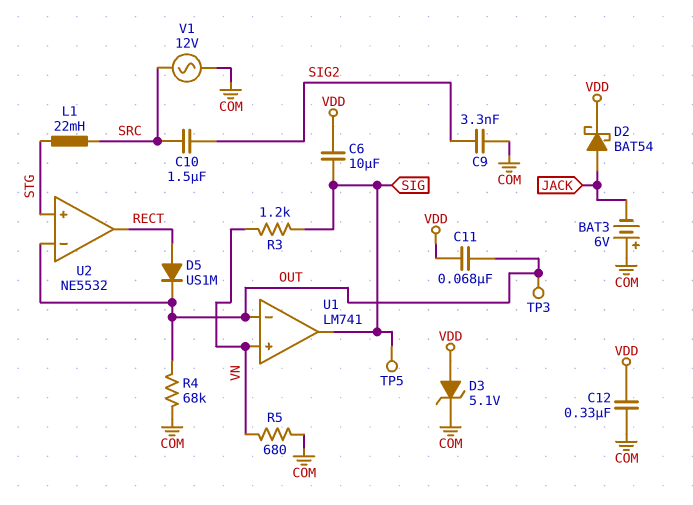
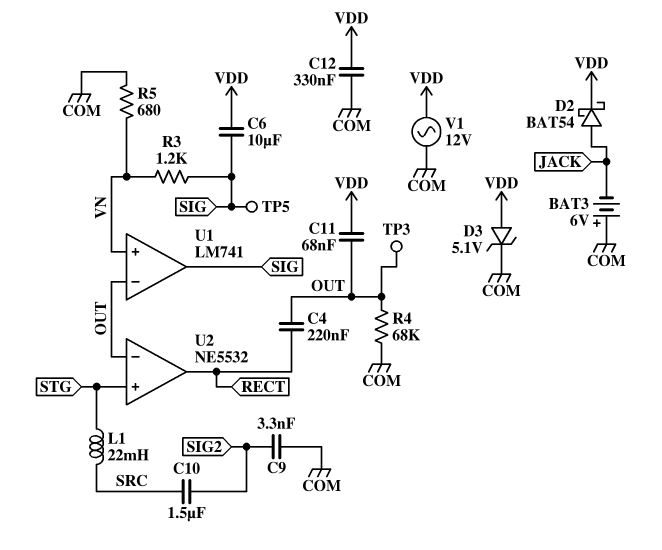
C4: none -> 220nF (OUT, RECT)
D5: diode US1M (A RECT, K OUT) -> none
V1: AC 12V (COM, SRC) -> AC 12V (COM, VDD)

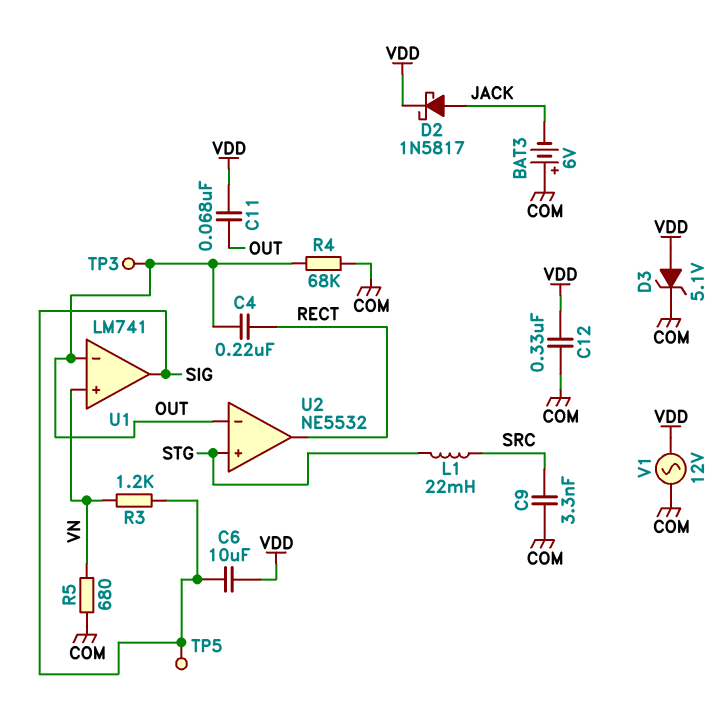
C9: 3.3nF (COM, SIG2) -> 3.3nF (COM, SRC)
C10: 1.5uF (SIG2, SRC) -> none
D2: schottky BAT54 (A JACK, K VDD) -> schottky 1N5817 (A JACK, K VDD)

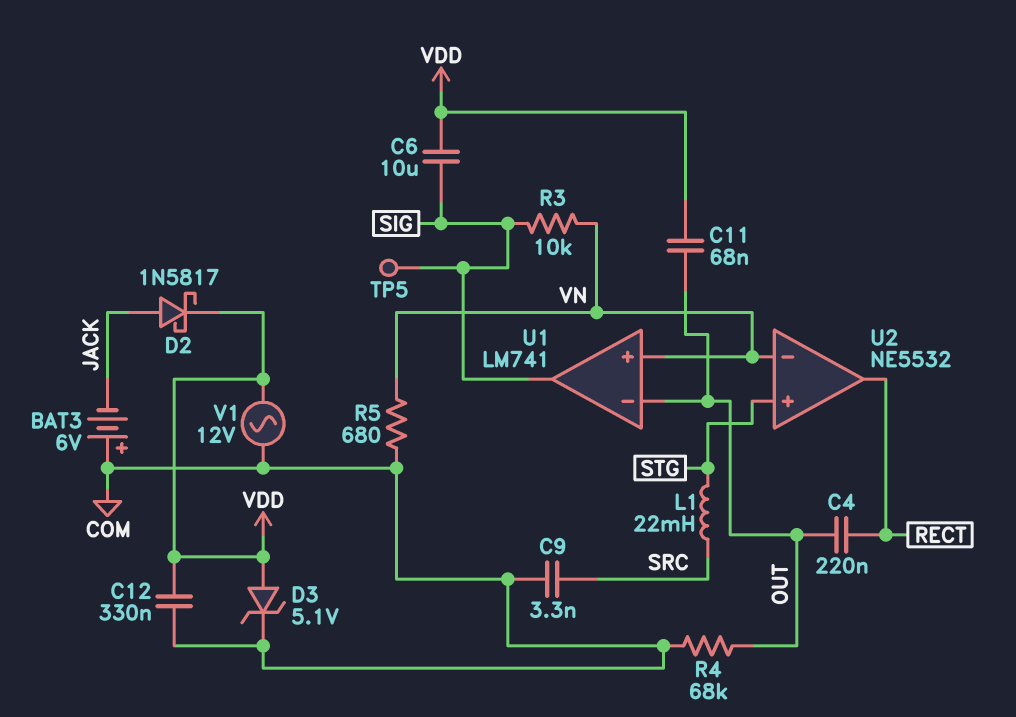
R3: 1.2k (SIG, VN) -> 10k (SIG, VN)
TP3: test point (OUT) -> none
U2 pin in-: OUT -> VN

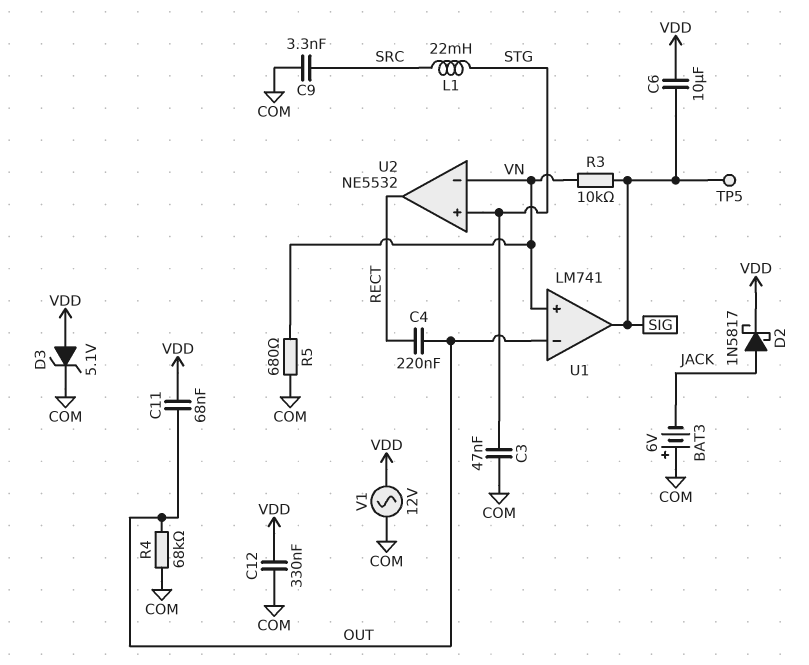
C3: none -> 47nF (COM, STG)

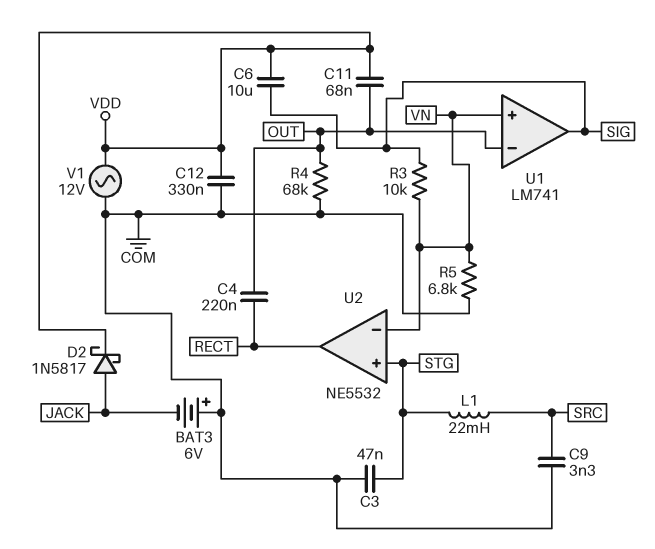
D3: zener 5.1V (A VDD, K COM) -> none
R5: 680 (COM, VN) -> 6.8k (COM, VN)
TP5: test point (SIG) -> none

